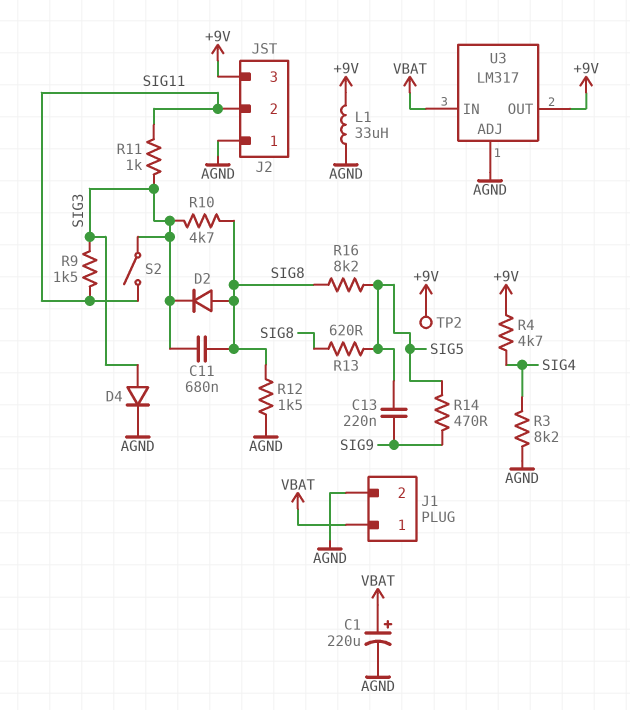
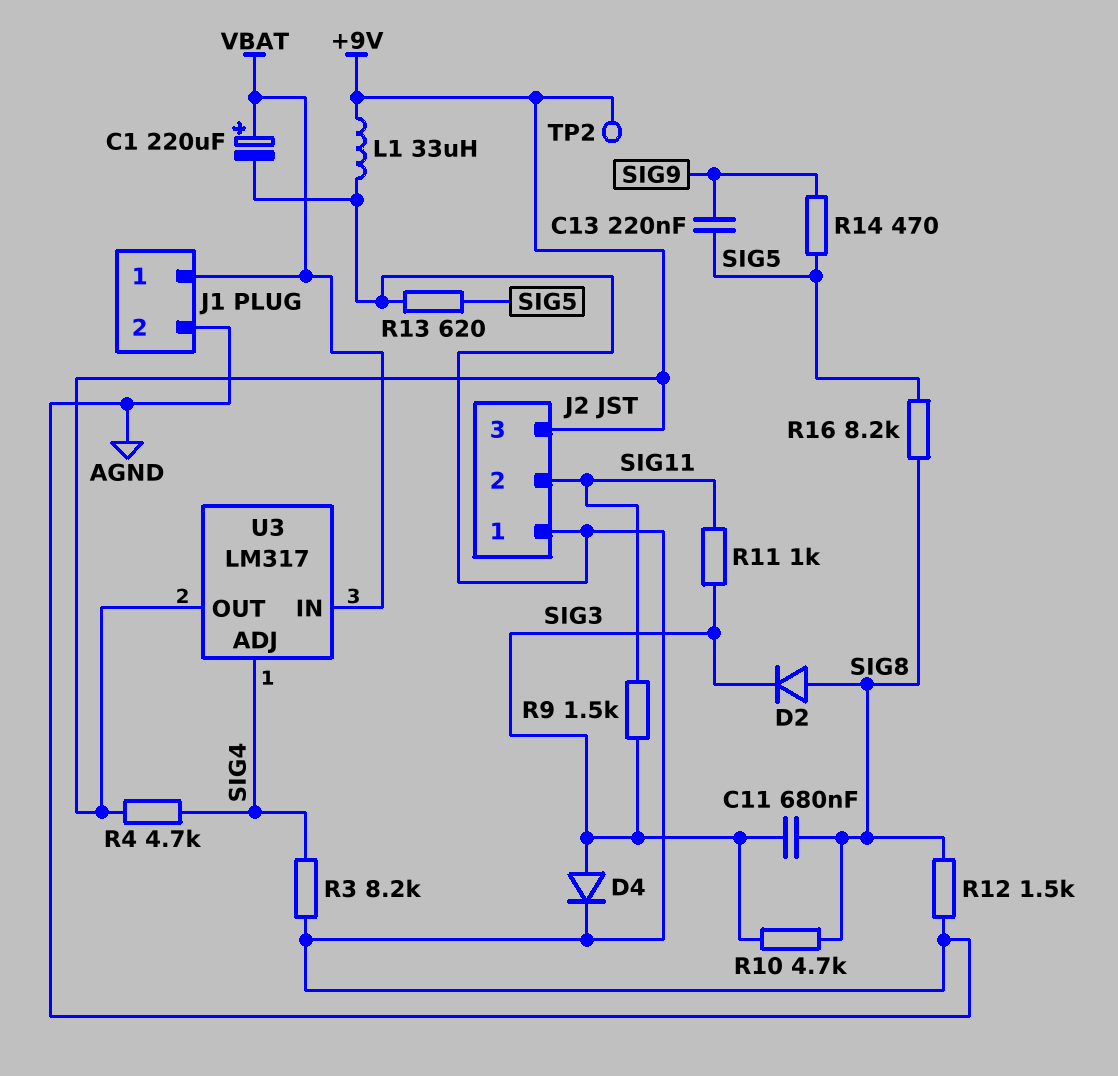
R13: 620 (SIG5, SIG8) -> 620 (AGND, SIG5)
S2: switch (SIG3, SIG11) -> none
U3 pin ADJ: AGND -> SIG4

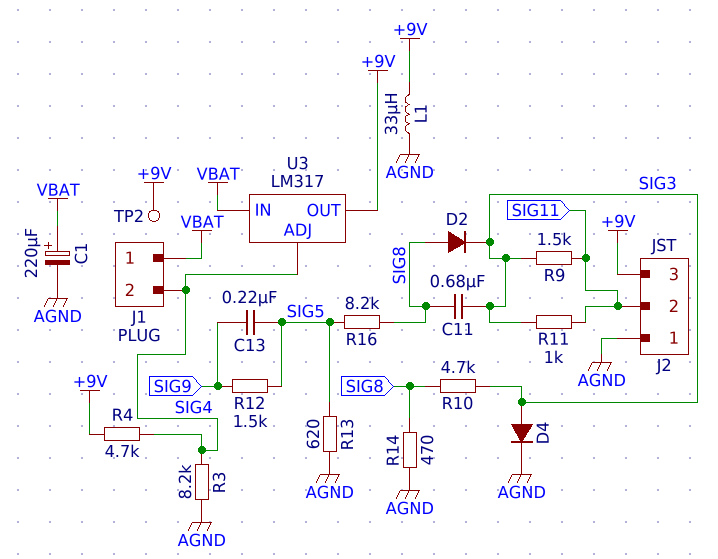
J1 pin 2: AGND -> SIG4
R12: 1.5k (AGND, SIG8) -> 1.5k (SIG5, SIG9)
R14: 470 (SIG5, SIG9) -> 470 (AGND, SIG8)

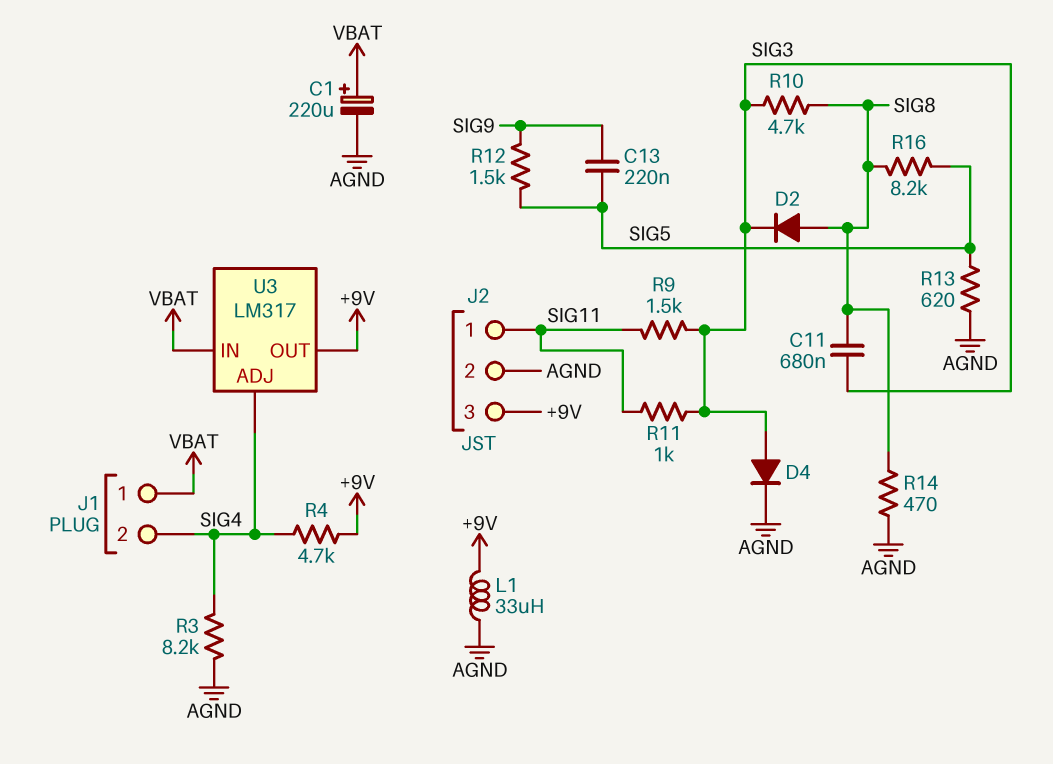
J2 pin 1: AGND -> SIG11
J2 pin 2: SIG11 -> AGND
TP2: test point (+9V) -> none

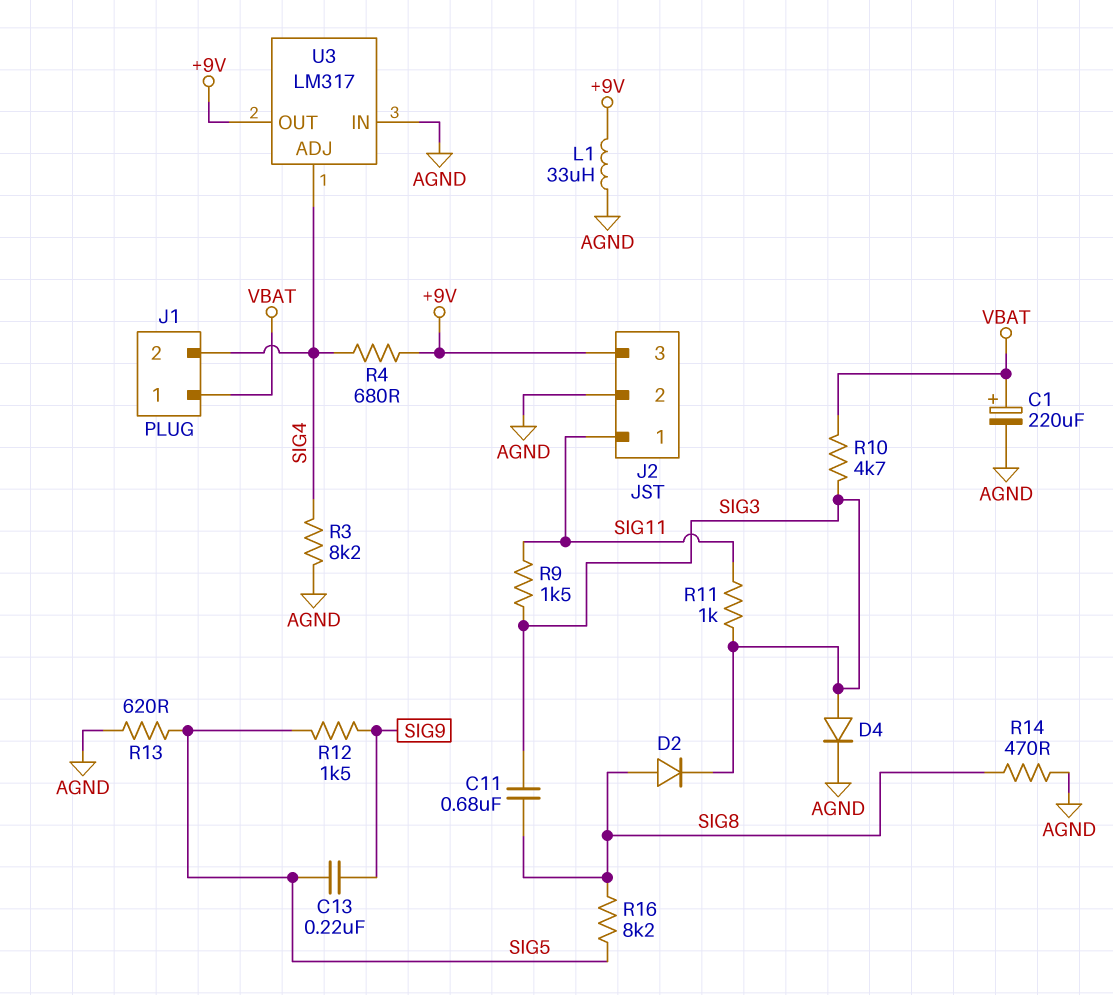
R4: 4.7k (+9V, SIG4) -> 680 (+9V, SIG4)
R10: 4.7k (SIG3, SIG8) -> 4.7k (SIG3, VBAT)
U3 pin IN: VBAT -> AGND

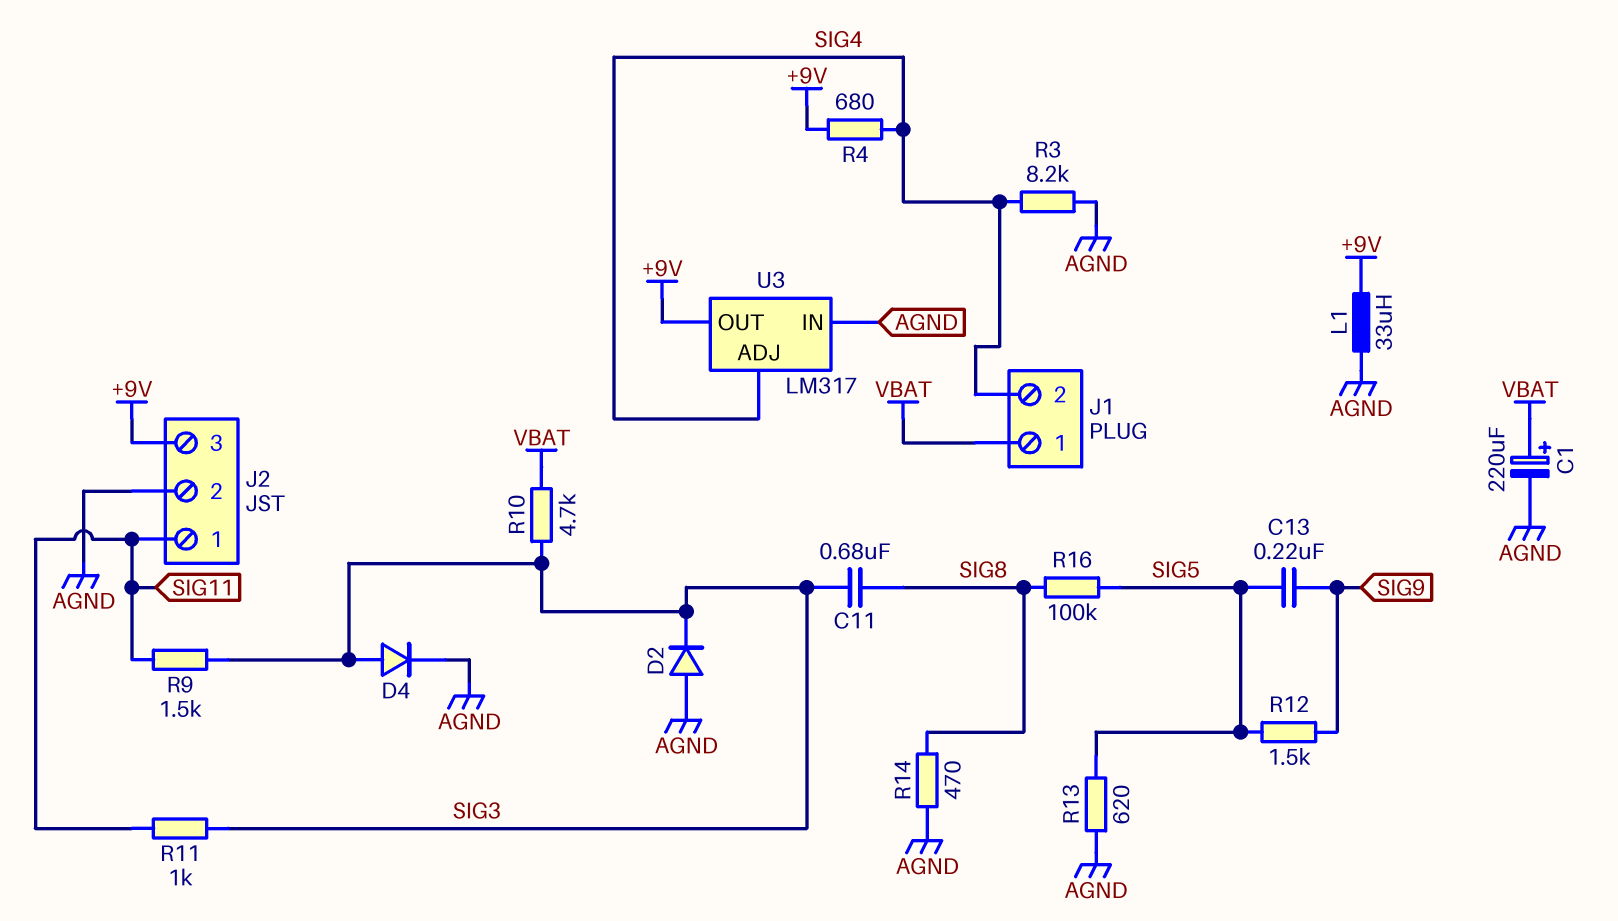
D2: diode (A SIG8, K SIG3) -> diode (A AGND, K SIG3)
R16: 8.2k (SIG5, SIG8) -> 100k (SIG5, SIG8)

